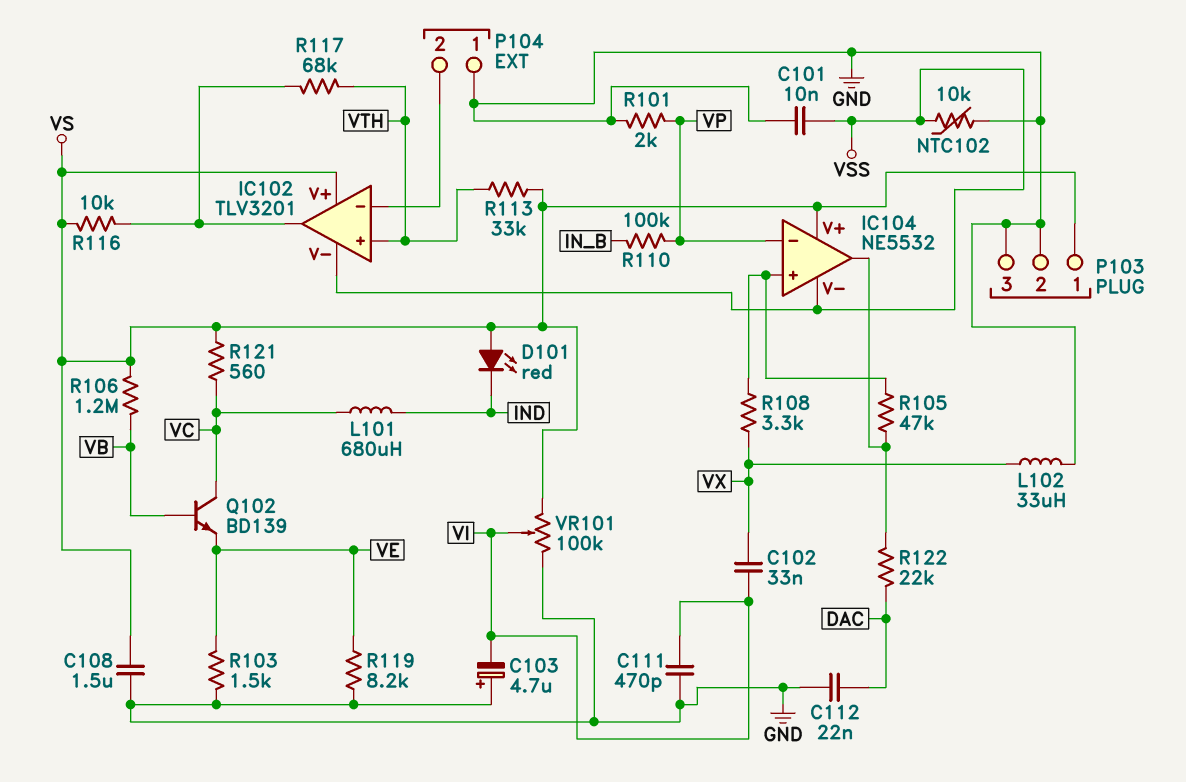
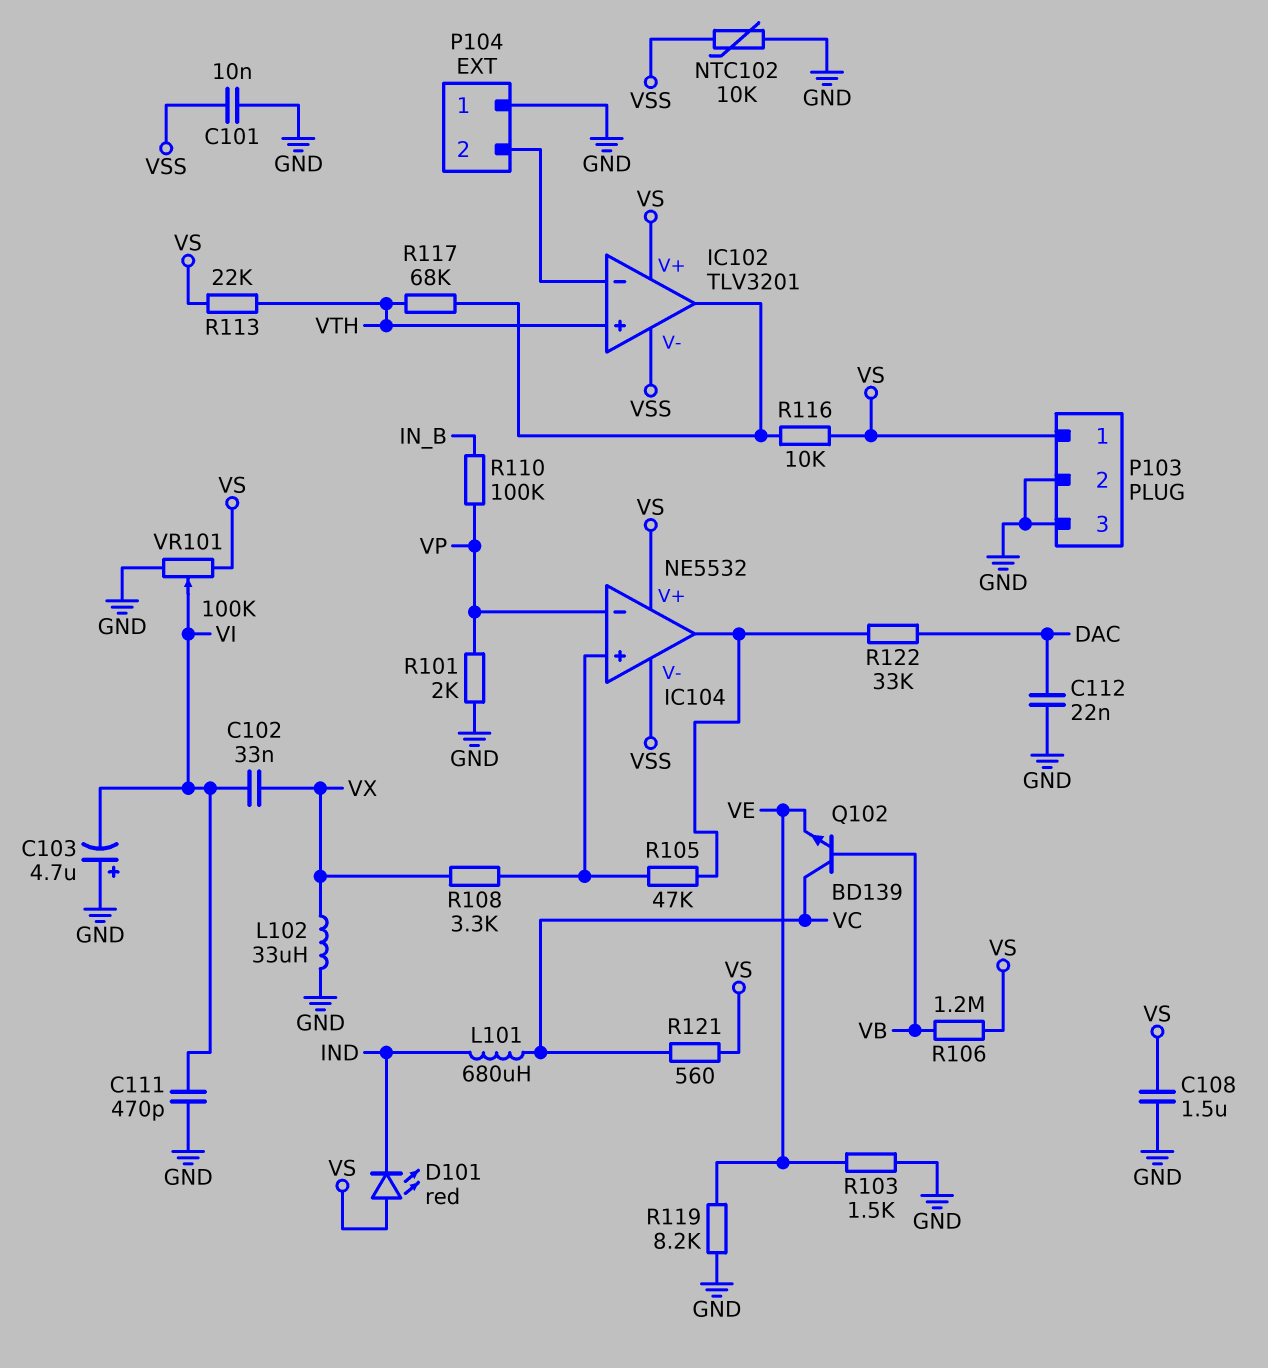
R113: 33k (VS, VTH) -> 22k (VS, VTH)
R122: 22k (DAC, IC104/out) -> 33k (DAC, IC104/out)

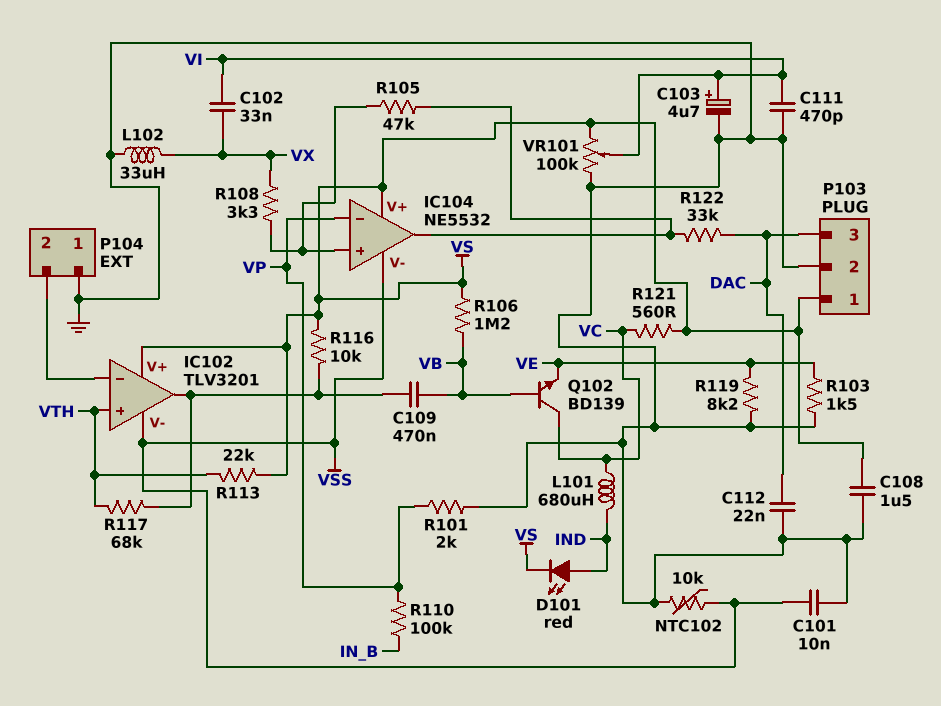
C103: 4.7uF (plus GND, minus VI) -> 4.7uF (plus VI, minus GND)
C109: none -> 470nF (IC102/out, VB)
D101: LED red (A VS, K IND) -> LED red (A IND, K VS)
P103 pin 3: GND -> DAC

